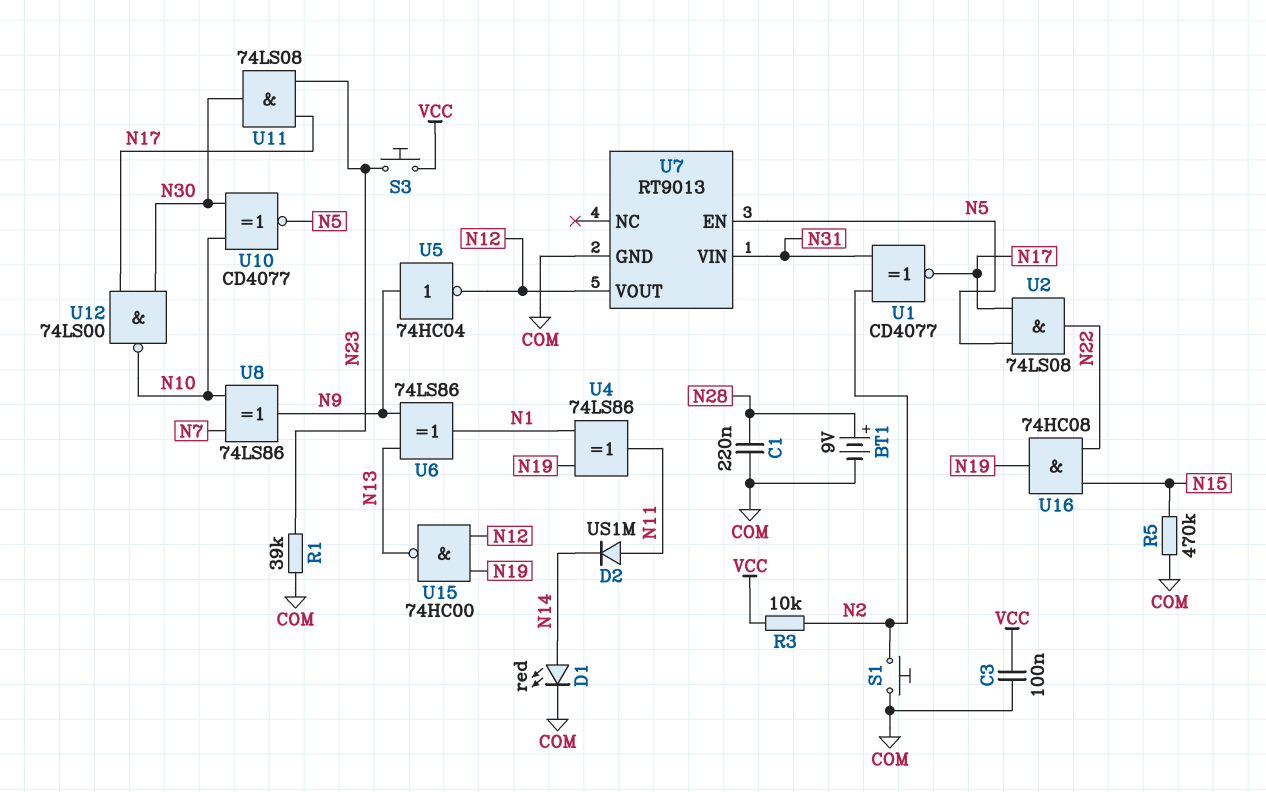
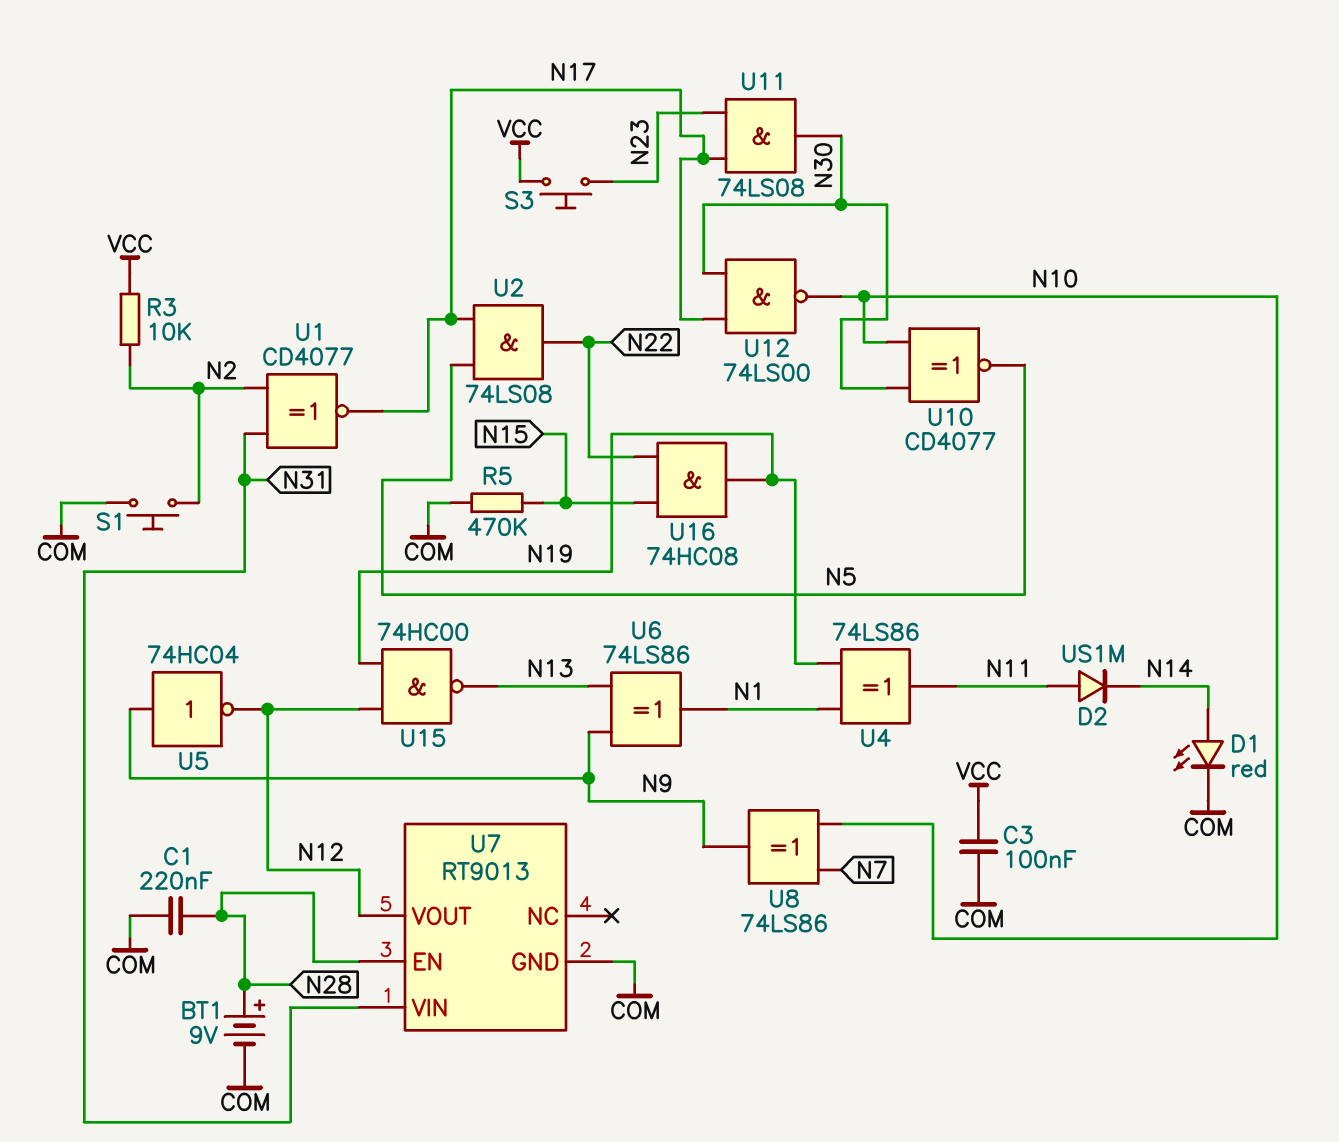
R1: 39k (COM, N23) -> none
U7 pin EN: N5 -> N28

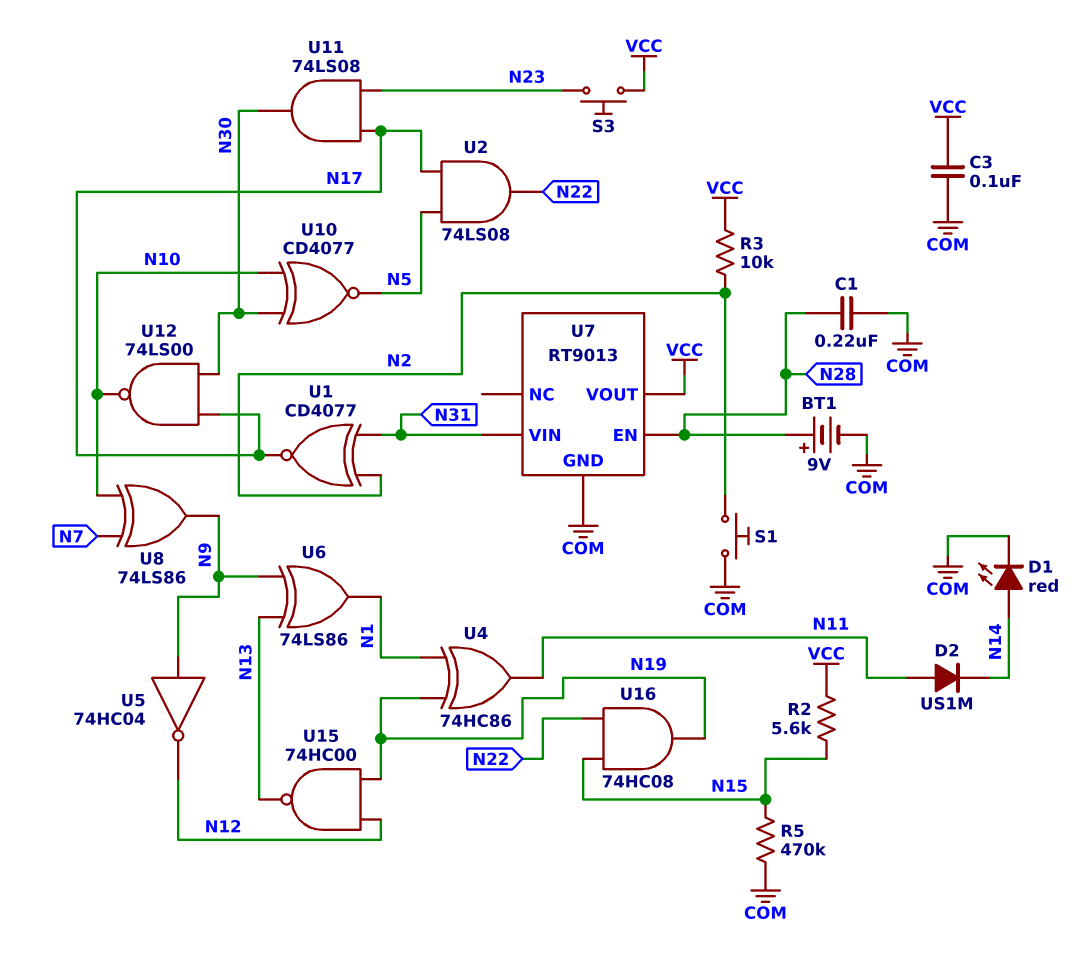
R2: none -> 5.6k (N15, VCC)
U4: XOR 74LS86 (in N1, in N19, out N11) -> XOR 74HC86 (in N1, in N19, out N11)
U7 pin VOUT: N12 -> VCC

